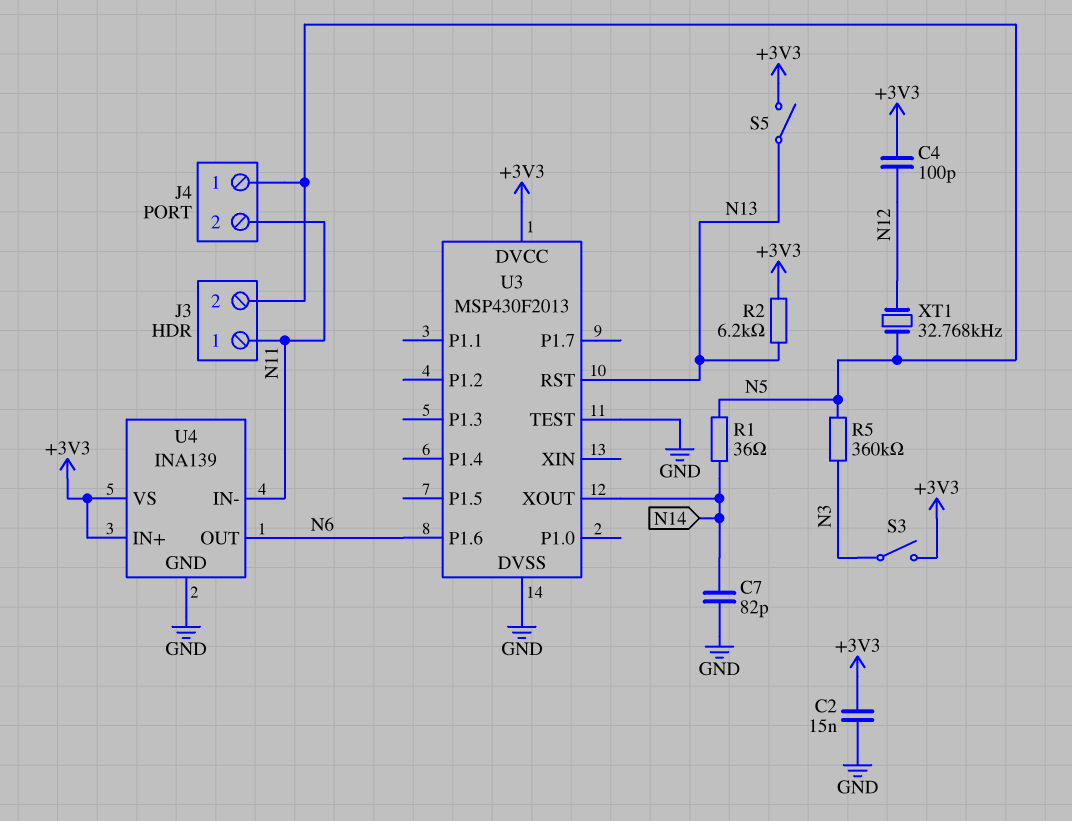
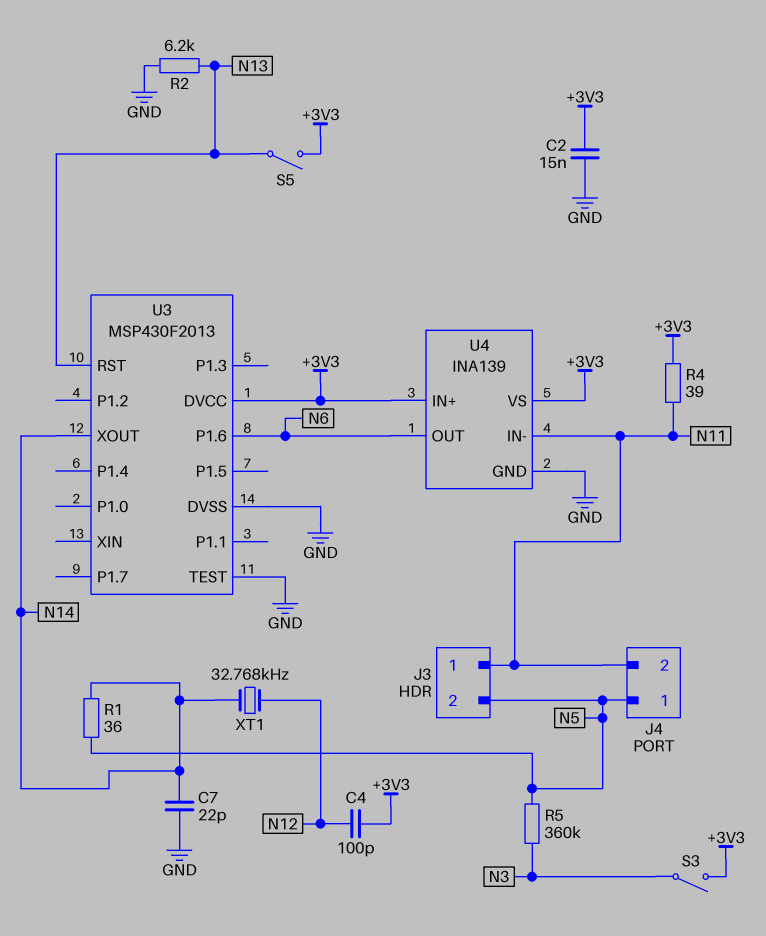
C7: 82pF (GND, N14) -> 22pF (GND, N14)
R2: 6.2k (+3V3, N13) -> 6.2k (GND, N13)
R4: none -> 39 (+3V3, N11)
XT1: 32.768kHz (N5, N12) -> 32.768kHz (N12, N14)

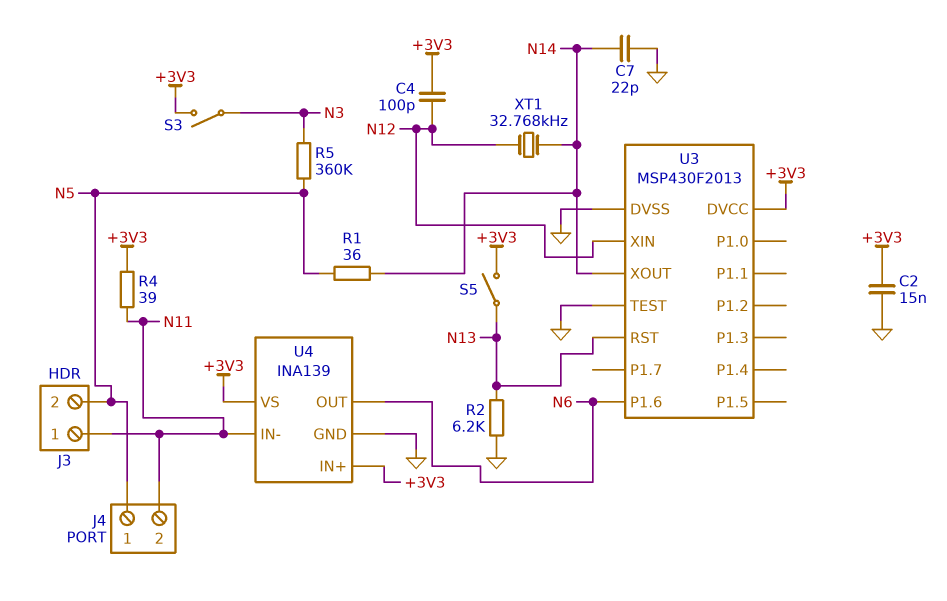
U3 pin XIN: none -> N12

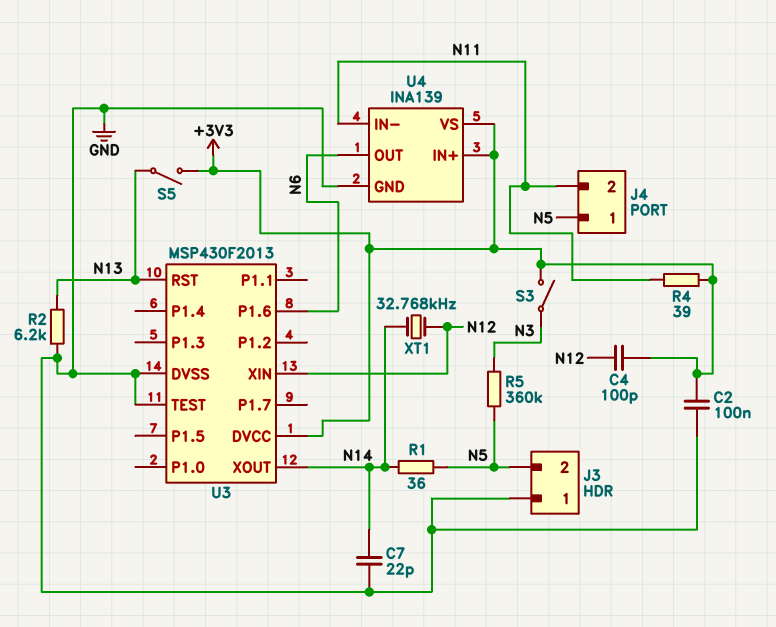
C2: 15nF (+3V3, GND) -> 100nF (+3V3, GND)
J3 pin 1: N11 -> GND

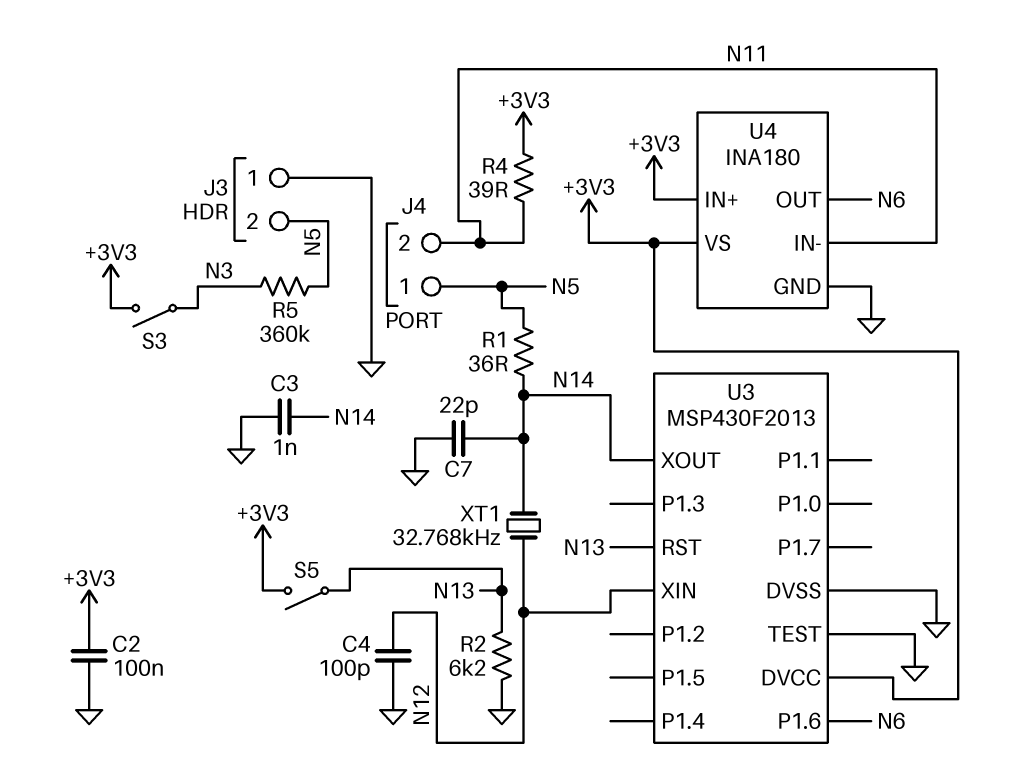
C3: none -> 1nF (GND, N14)
C4: 100pF (+3V3, N12) -> 100pF (GND, N12)
U4: INA139 -> INA180

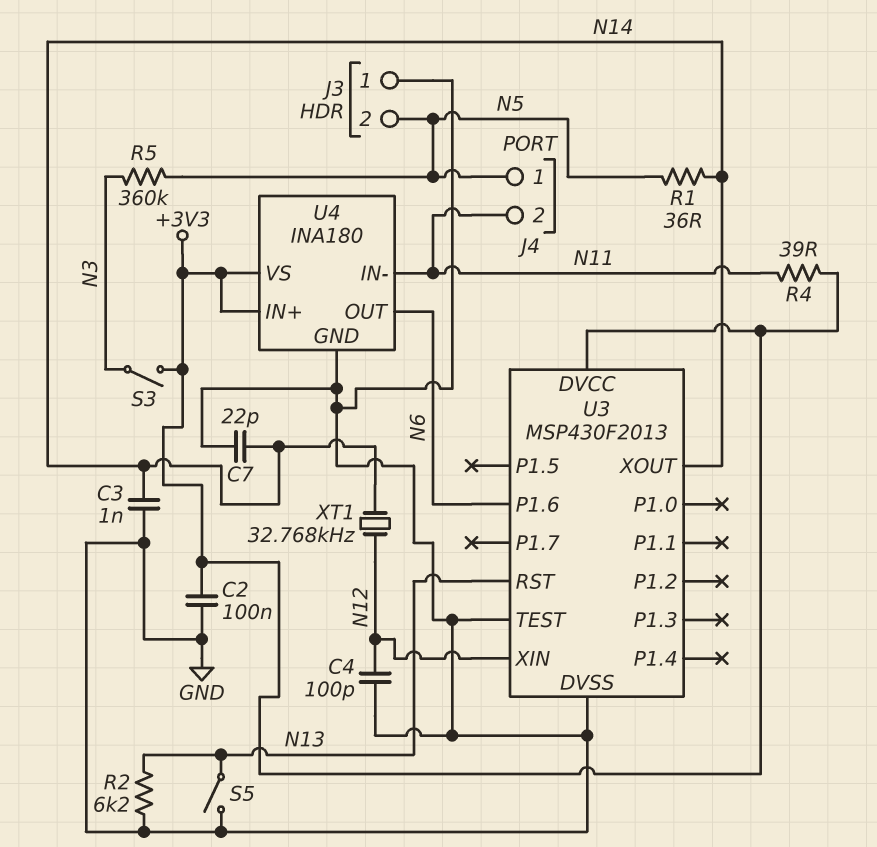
S5: switch (+3V3, N13) -> switch (GND, N13)

